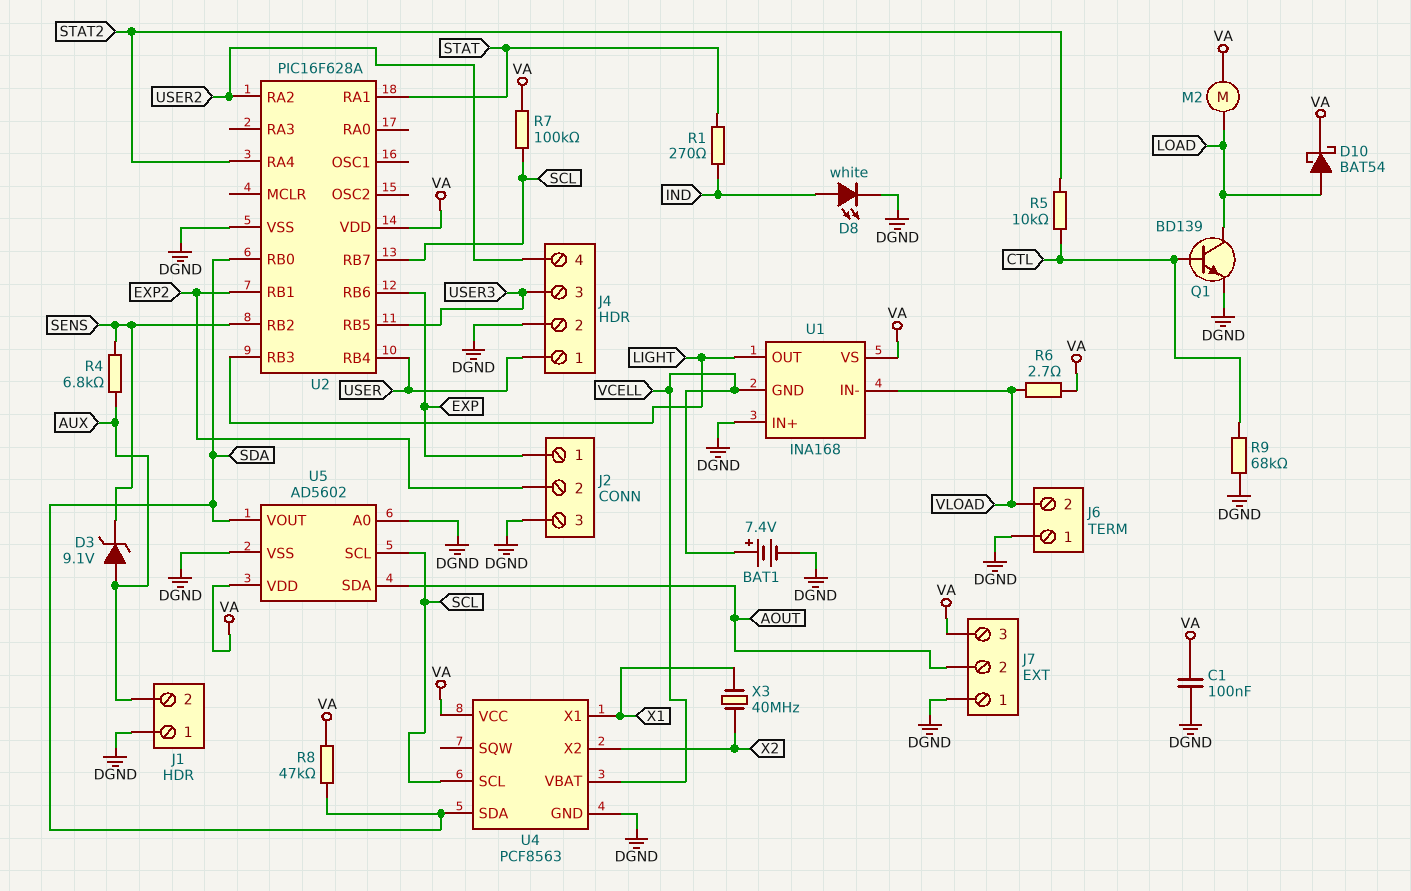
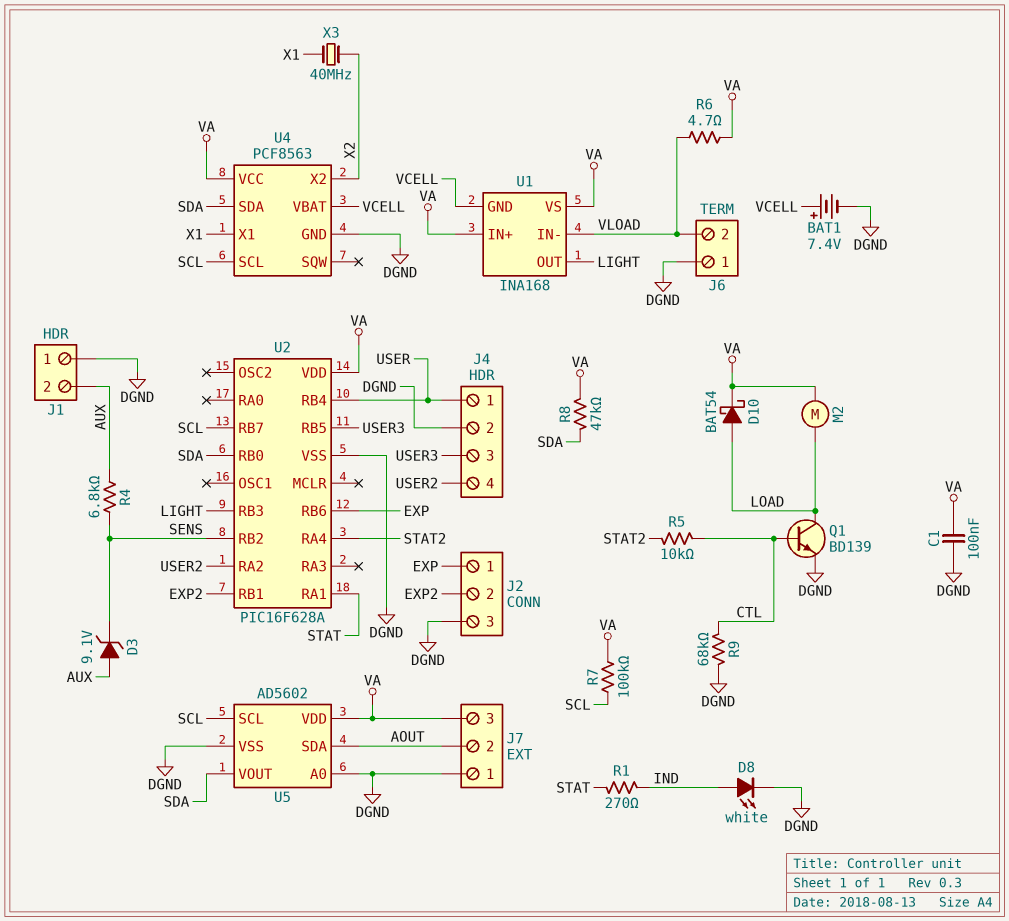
R6: 2.7 (VA, VLOAD) -> 4.7 (VA, VLOAD)
U1 pin IN+: DGND -> VA

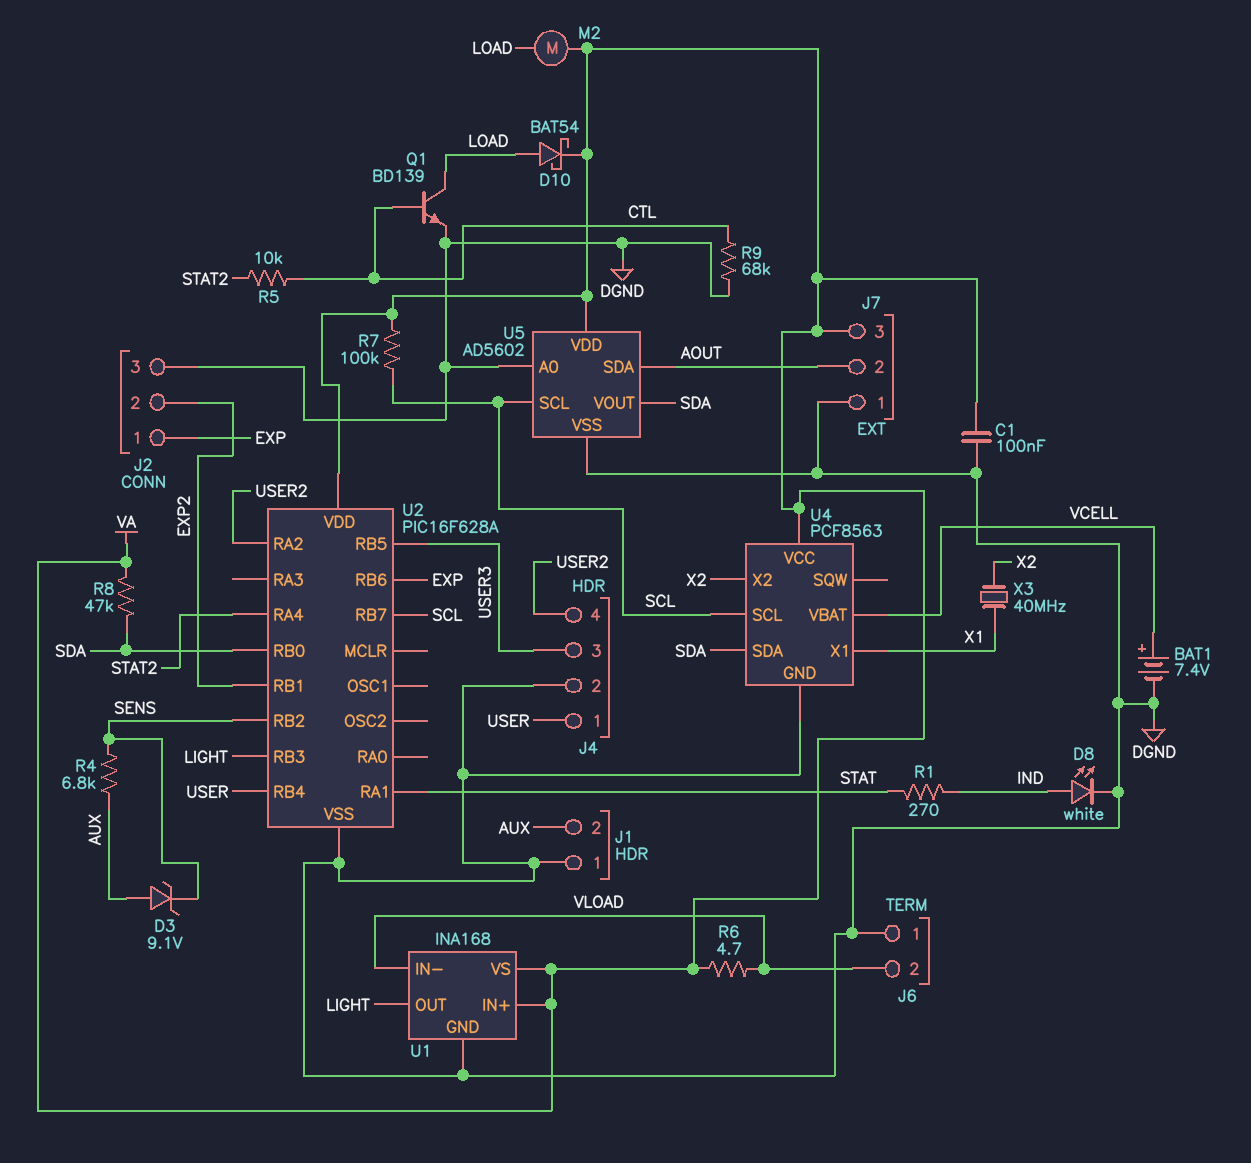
U1 pin GND: VCELL -> DGND

